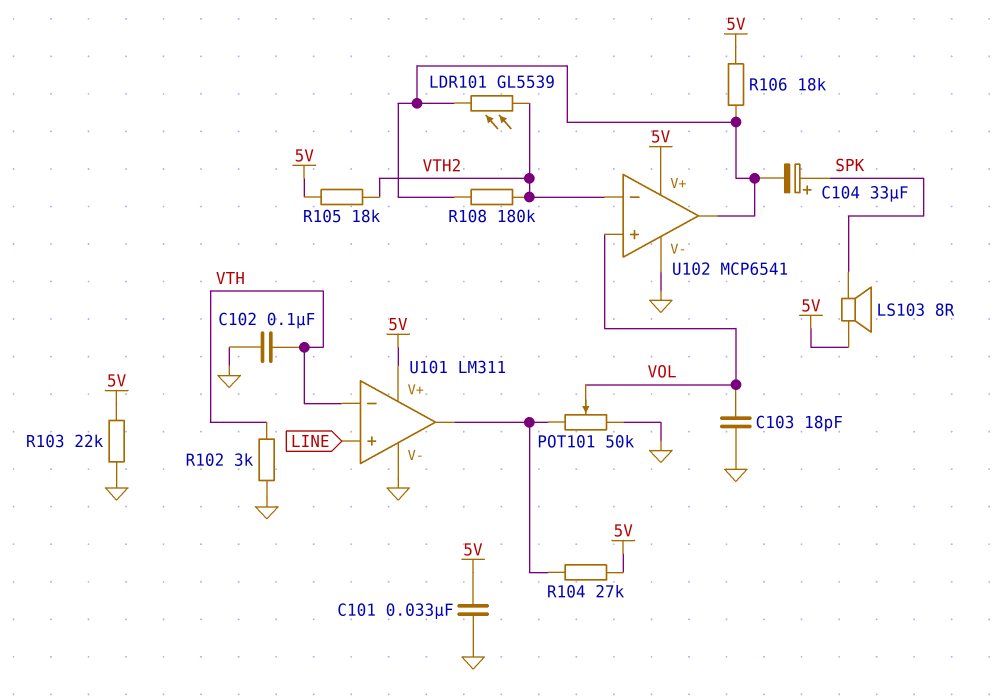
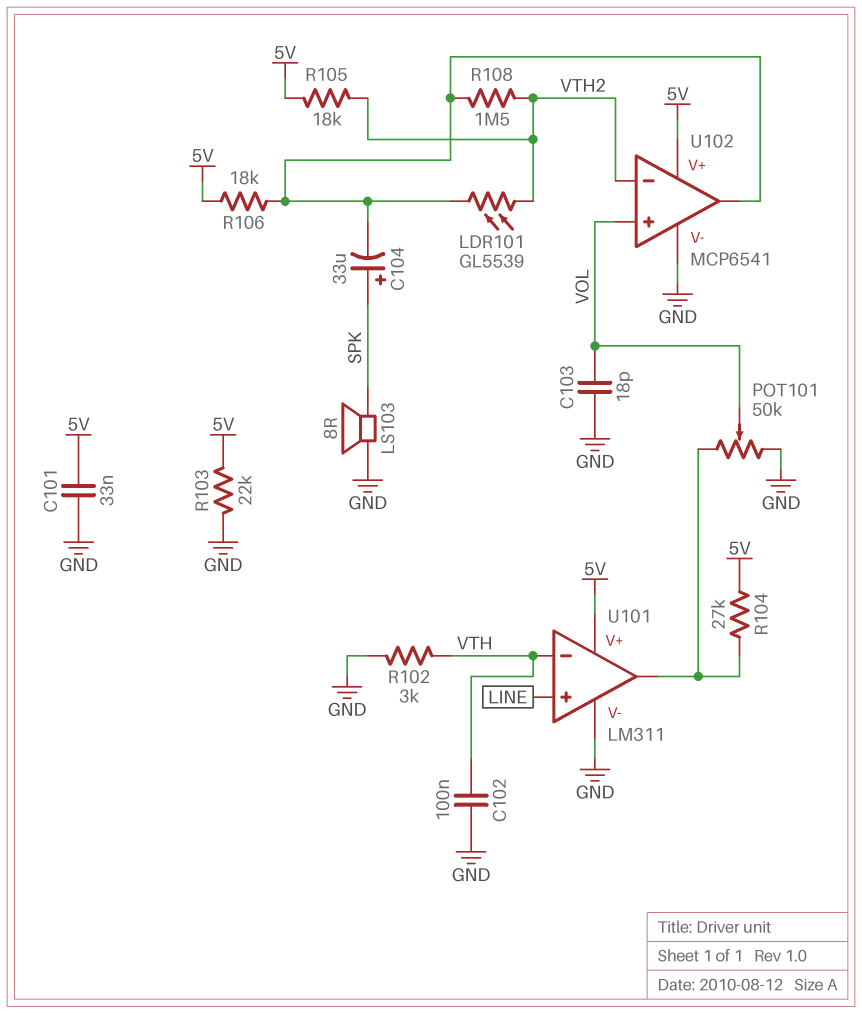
LS103: speaker 8R (5V, SPK) -> speaker 8R (GND, SPK)
R108: 180k (U102/out, VTH2) -> 1.5M (U102/out, VTH2)

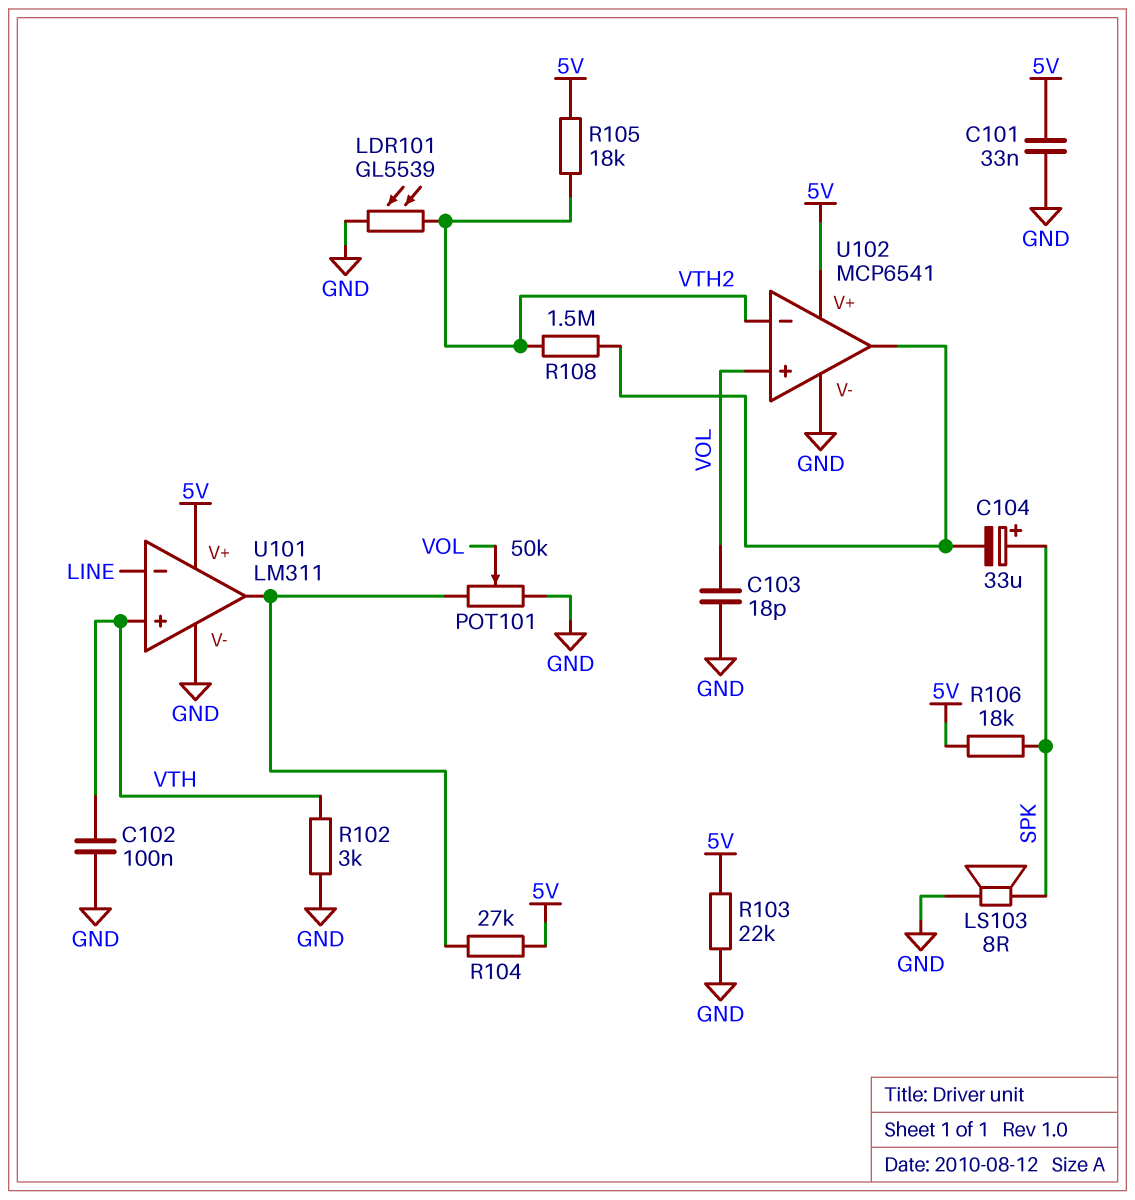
LDR101: GL5539 (U102/out, VTH2) -> GL5539 (GND, VTH2)
R106: 18k (5V, U102/out) -> 18k (5V, SPK)
U101 pin in+: LINE -> VTH
U101 pin in-: VTH -> LINE

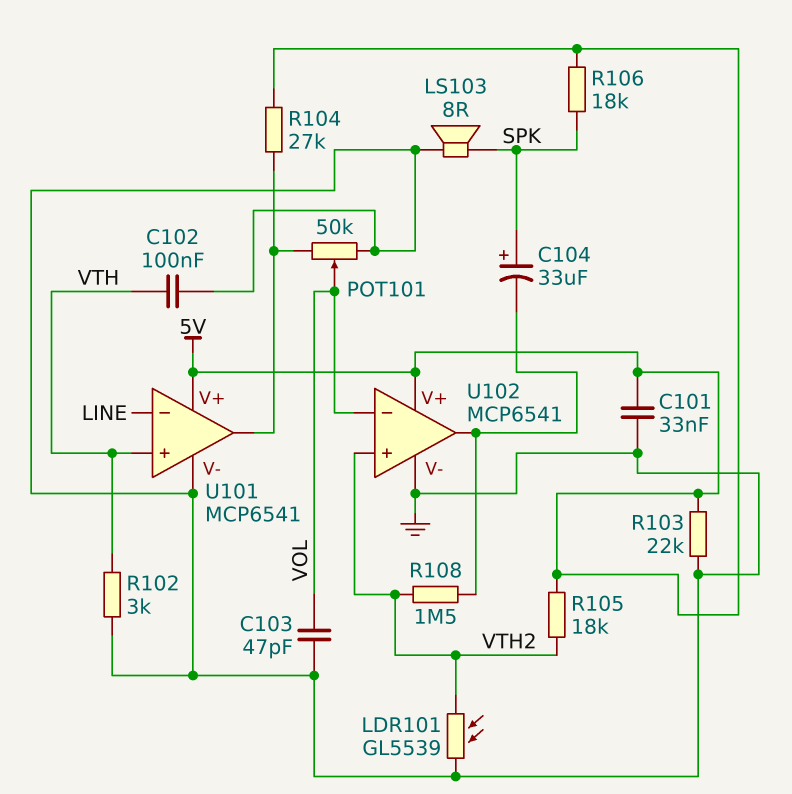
C103: 18pF (GND, VOL) -> 47pF (GND, VOL)
U101: LM311 -> MCP6541
U102 pin in+: VOL -> VTH2
U102 pin in-: VTH2 -> VOL

